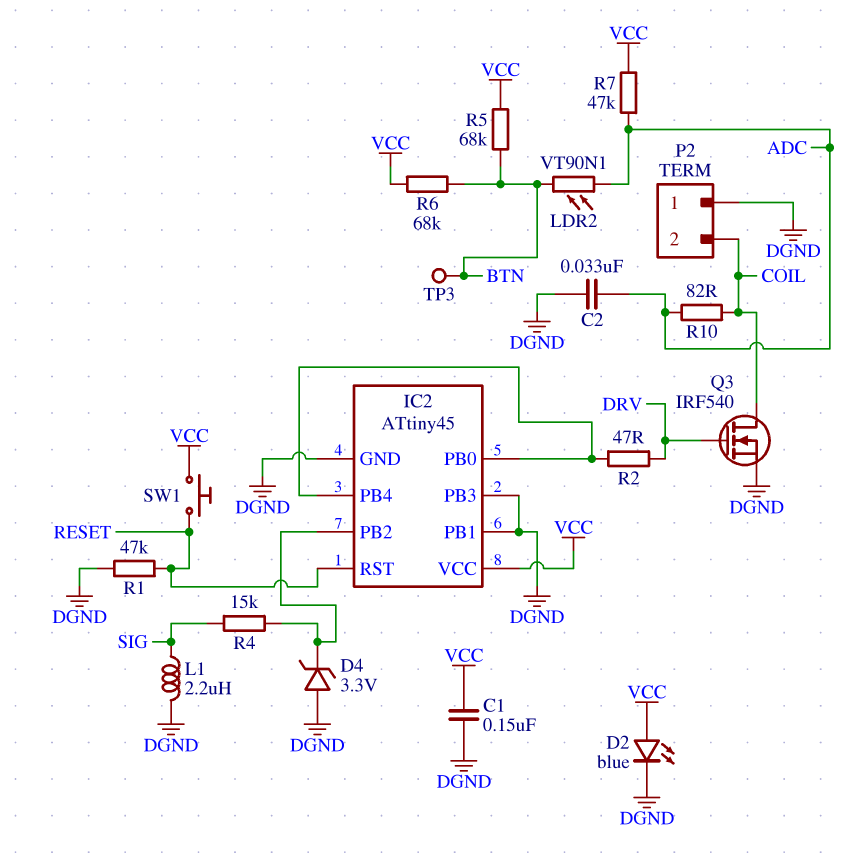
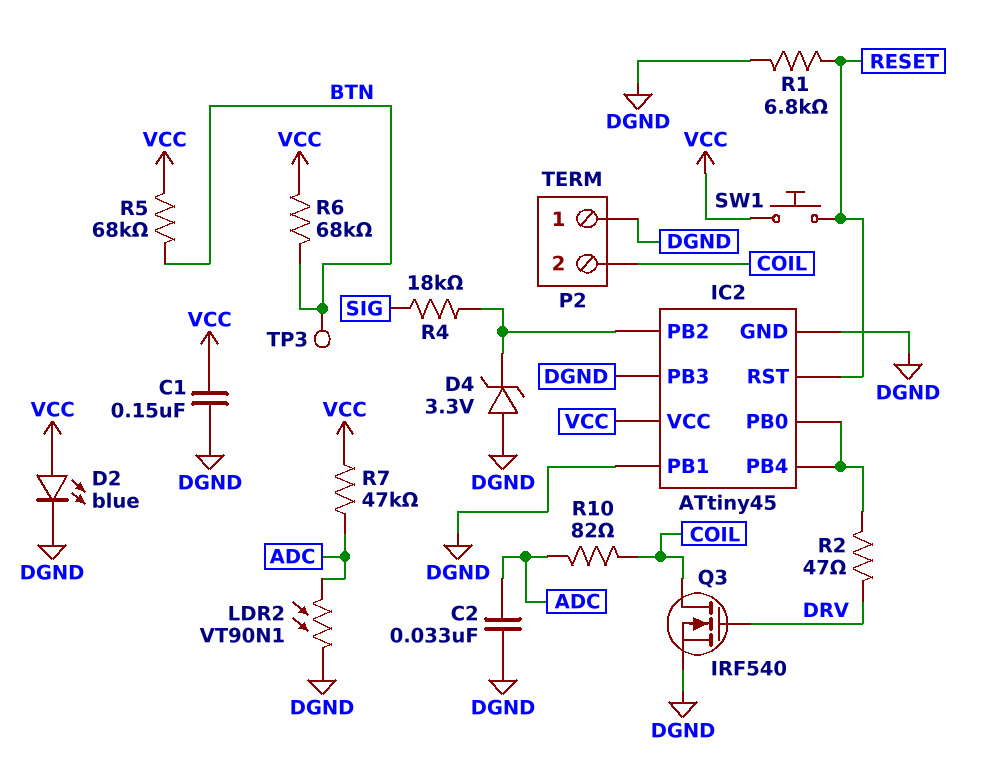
L1: 2.2uH (DGND, SIG) -> none
LDR2: VT90N1 (ADC, BTN) -> VT90N1 (ADC, DGND)
R1: 47k (DGND, RESET) -> 6.8k (DGND, RESET)
R4: 15k (IC2/PB2, SIG) -> 18k (IC2/PB2, SIG)

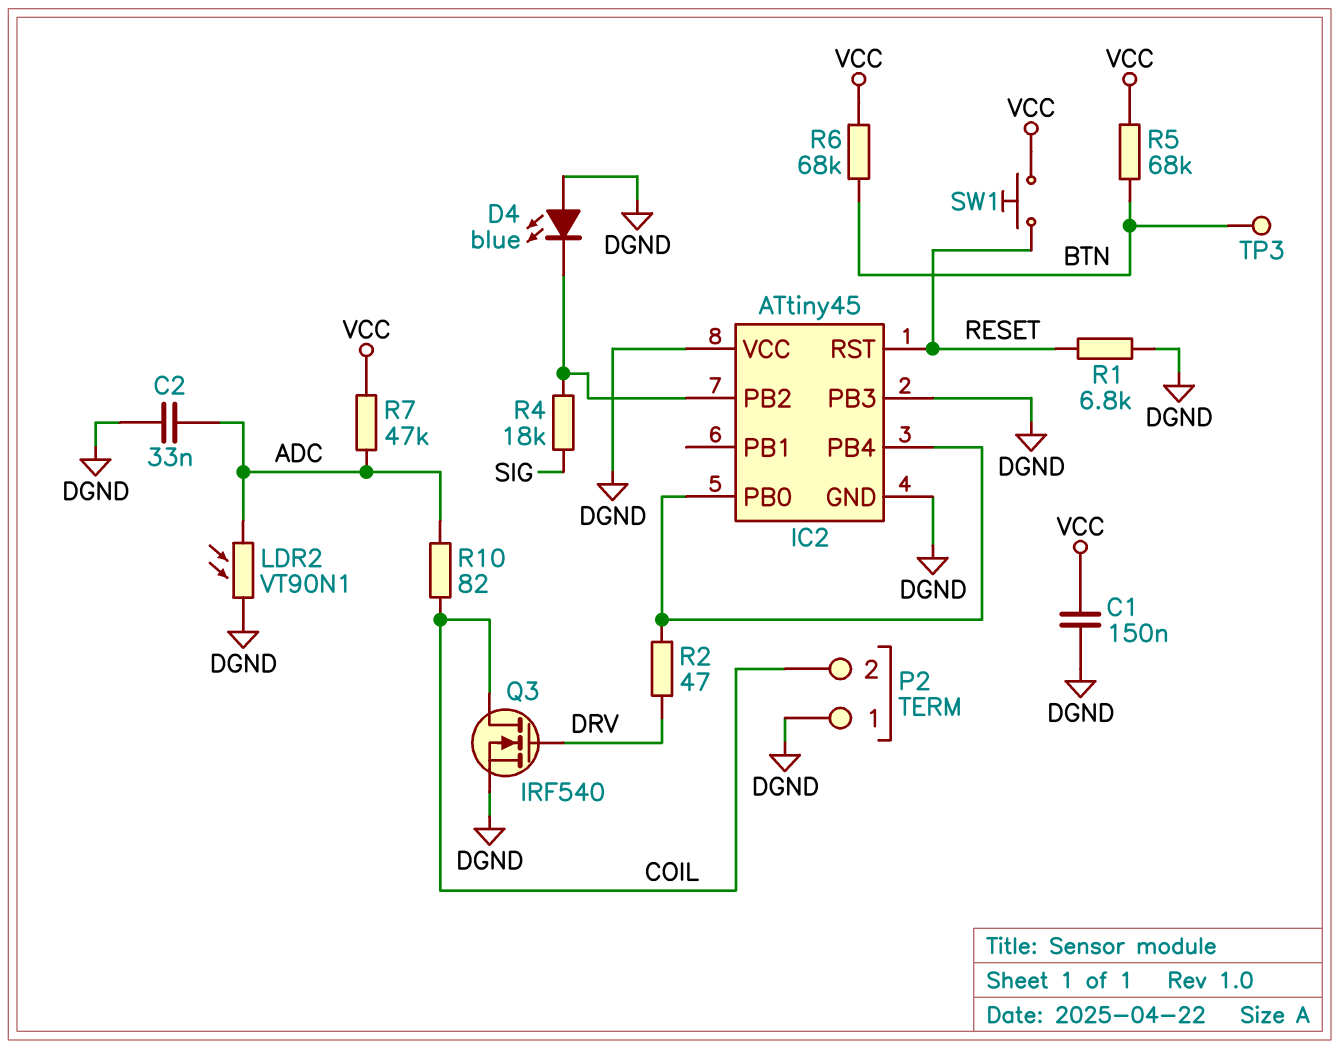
D2: LED blue (A VCC, K DGND) -> none
D4: zener 3.3V (A DGND, K IC2/PB2) -> LED blue (A DGND, K IC2/PB2)
IC2 pin PB1: DGND -> none
IC2 pin VCC: VCC -> DGND

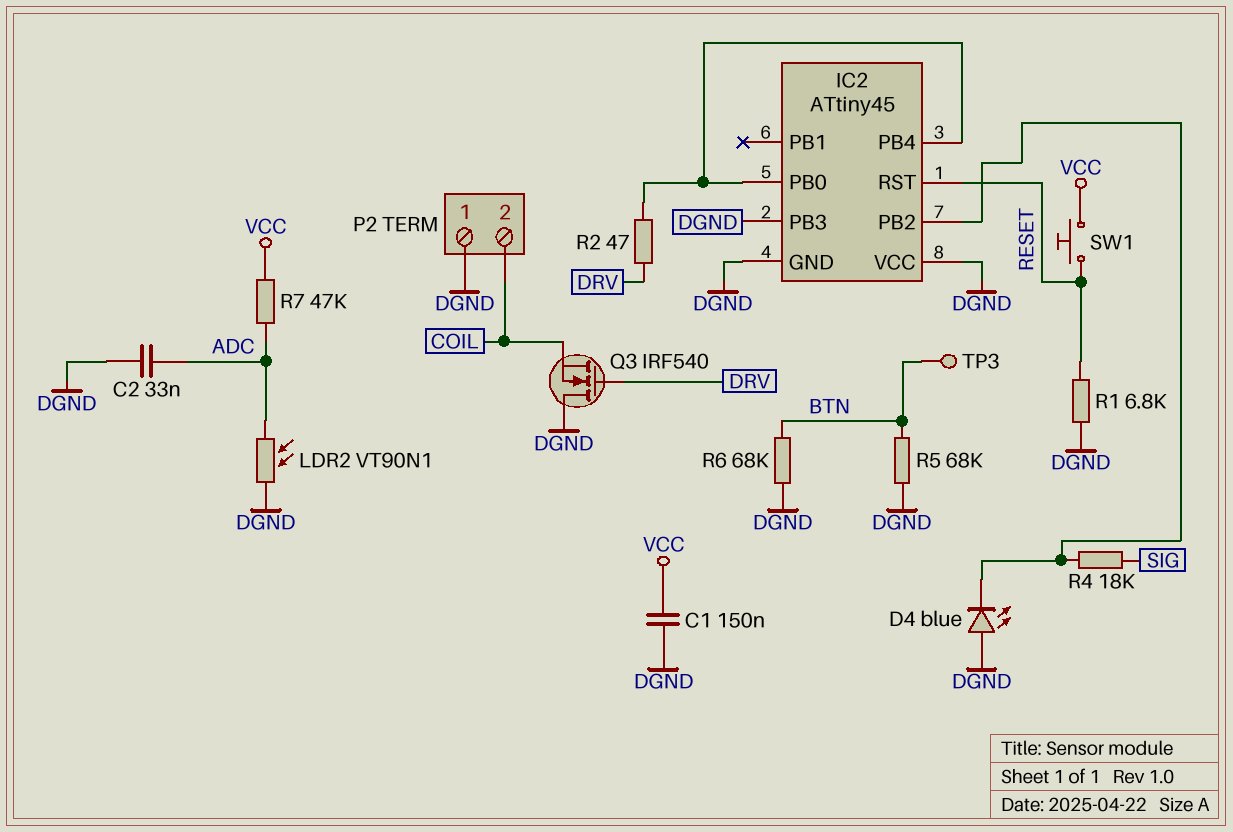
Q3: NMOS IRF540 (G DRV, D COIL, S DGND) -> NMOS IRF540 (G DRV, D DGND, S COIL)
R5: 68k (BTN, VCC) -> 68k (BTN, DGND)
R6: 68k (BTN, VCC) -> 68k (BTN, DGND)
R10: 82 (ADC, COIL) -> none

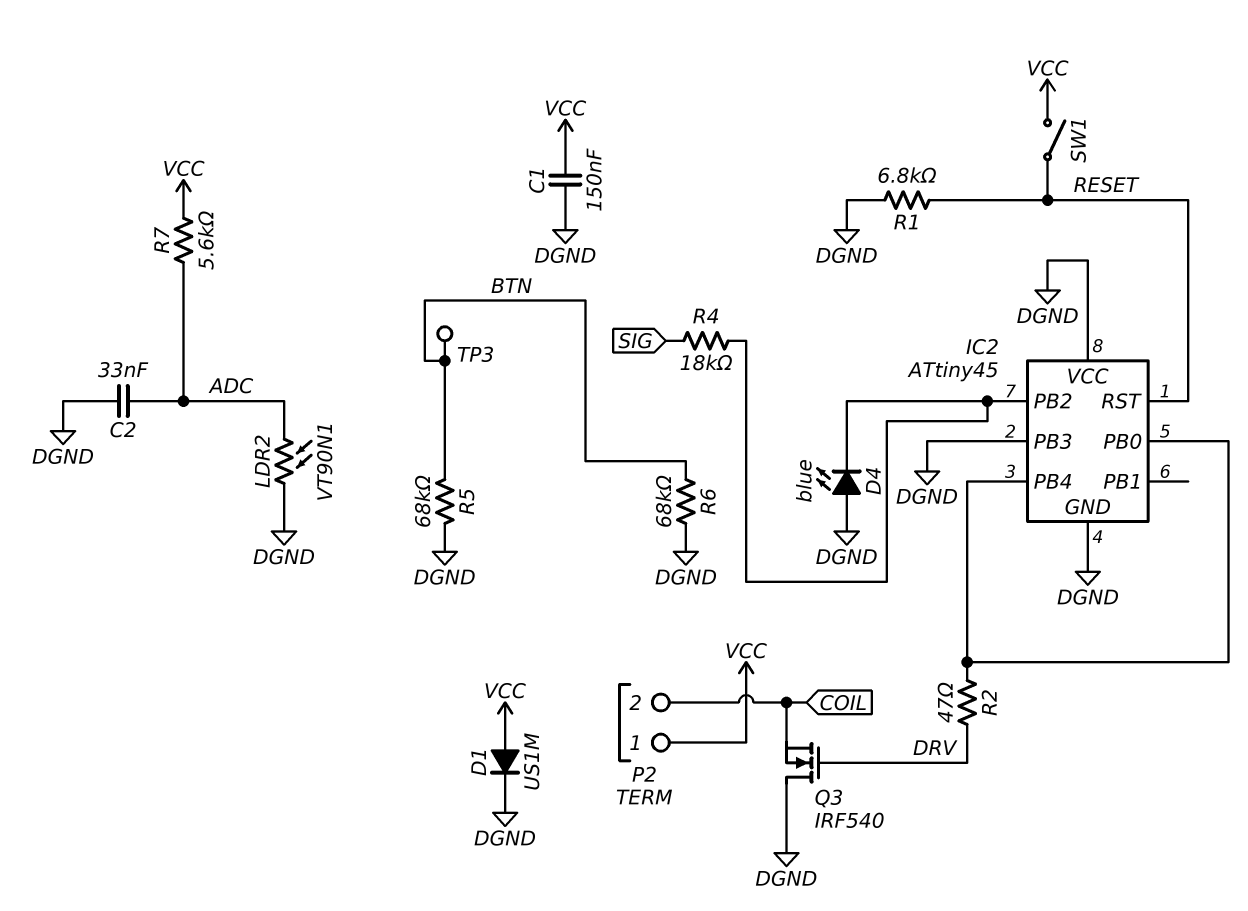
D1: none -> diode US1M (A VCC, K DGND)
P2 pin 1: DGND -> VCC
R7: 47k (ADC, VCC) -> 5.6k (ADC, VCC)
SW1: button (RESET, VCC) -> switch (RESET, VCC)

